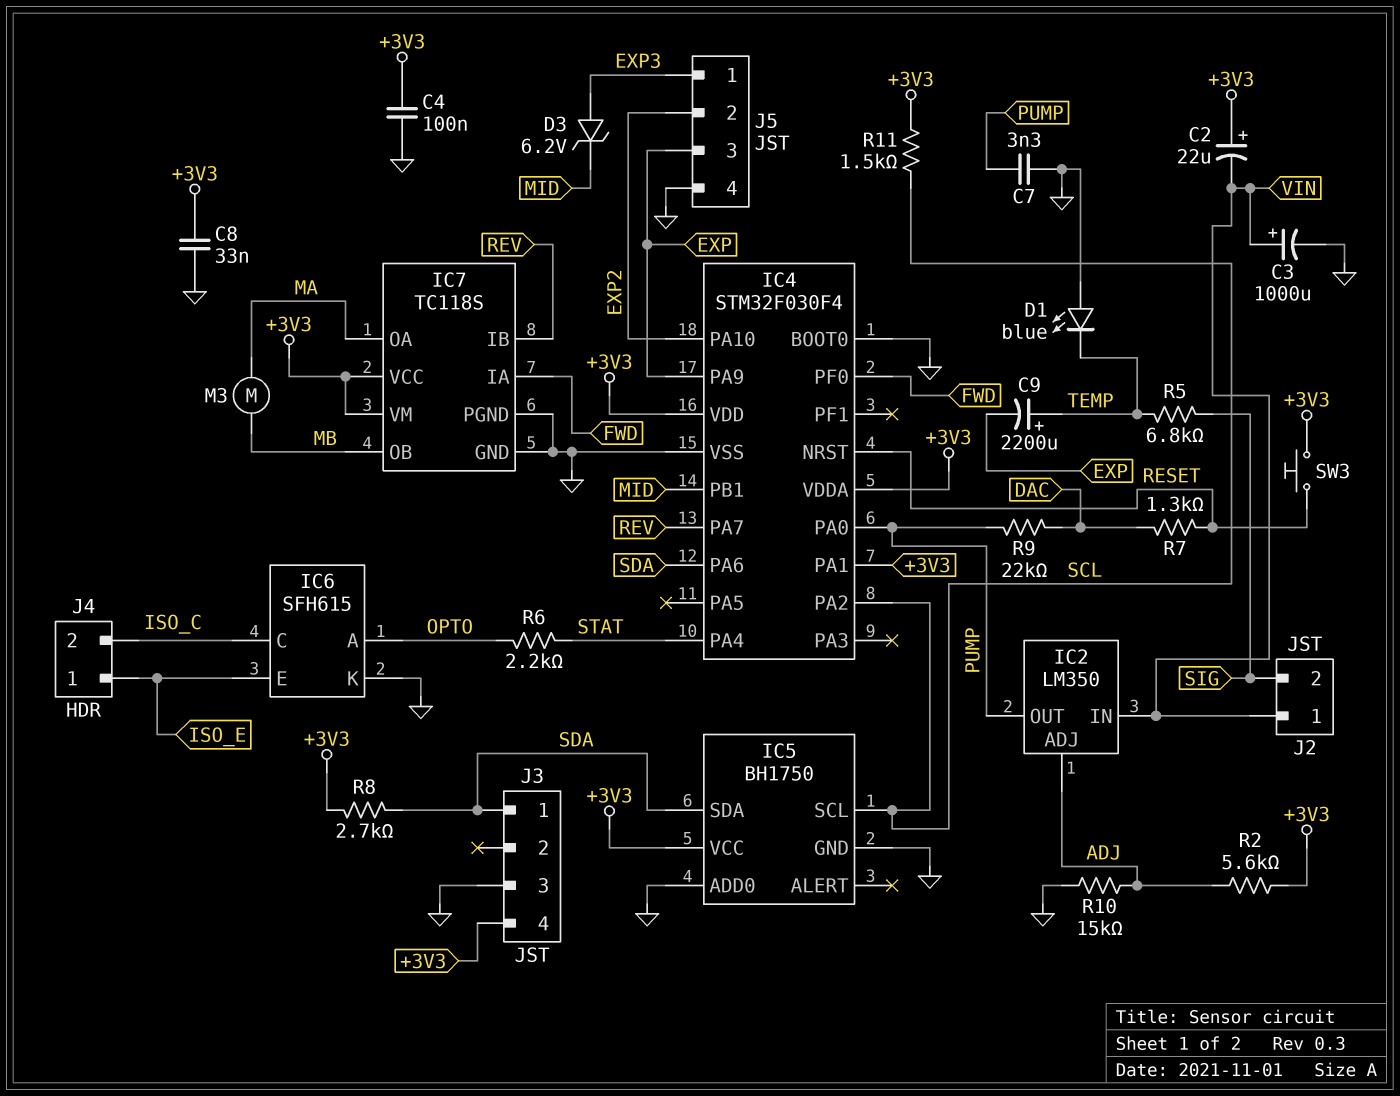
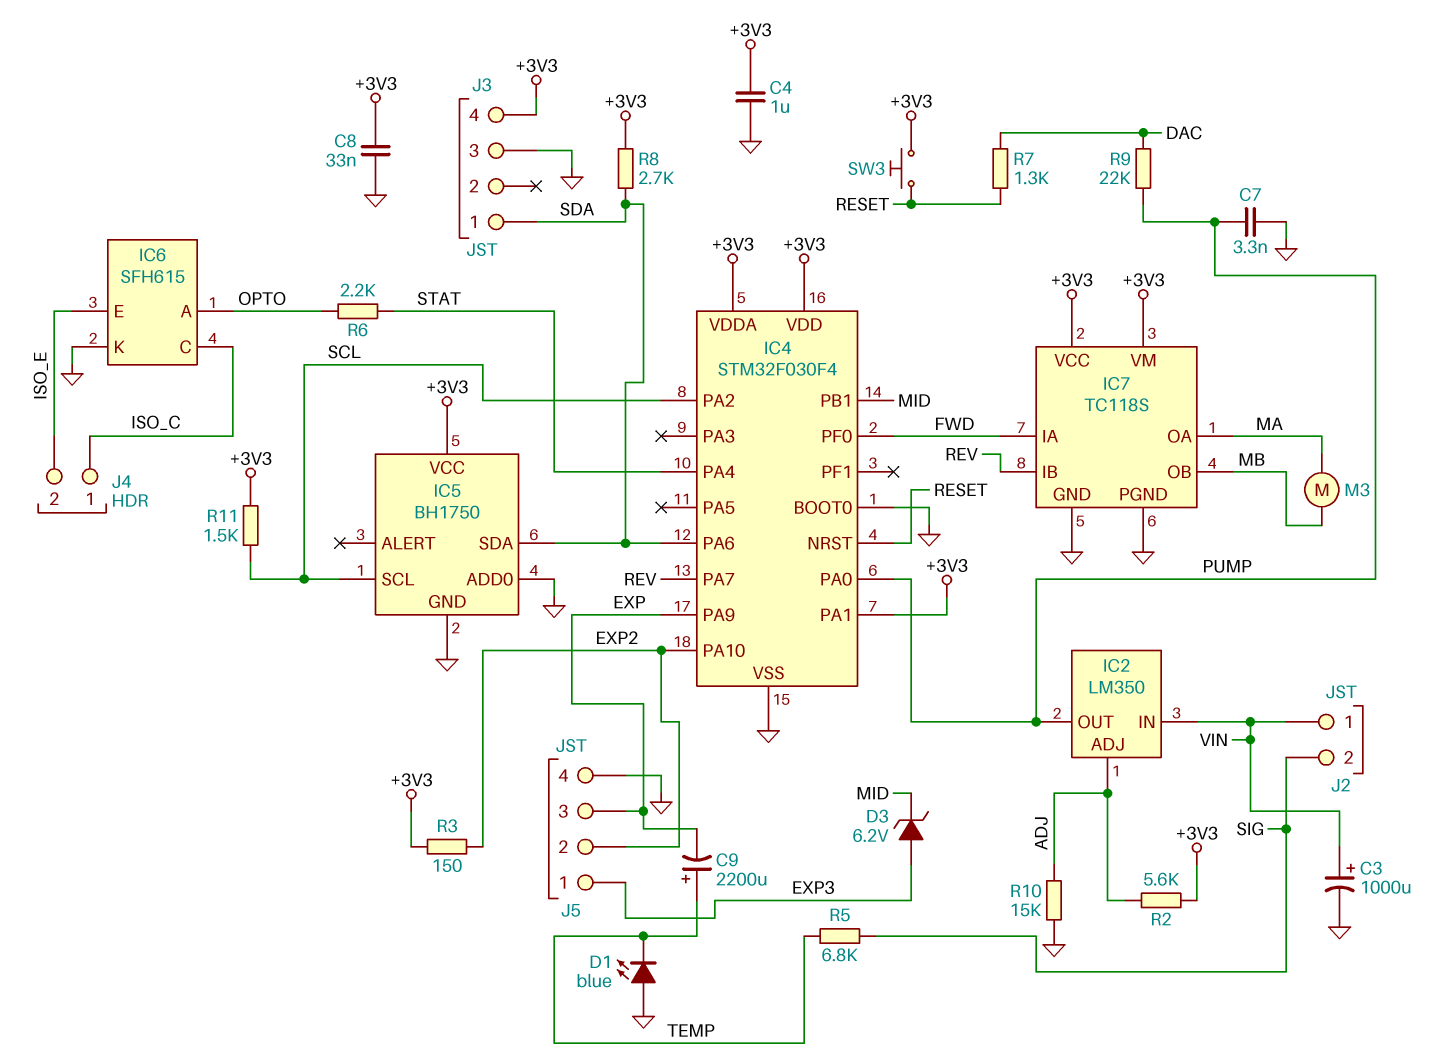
C2: 22uF (plus +3V3, minus VIN) -> none
C4: 100nF (+3V3, GND) -> 1uF (+3V3, GND)
J4 pin 1: ISO_E -> ISO_C
J4 pin 2: ISO_C -> ISO_E
R3: none -> 150 (+3V3, EXP2)

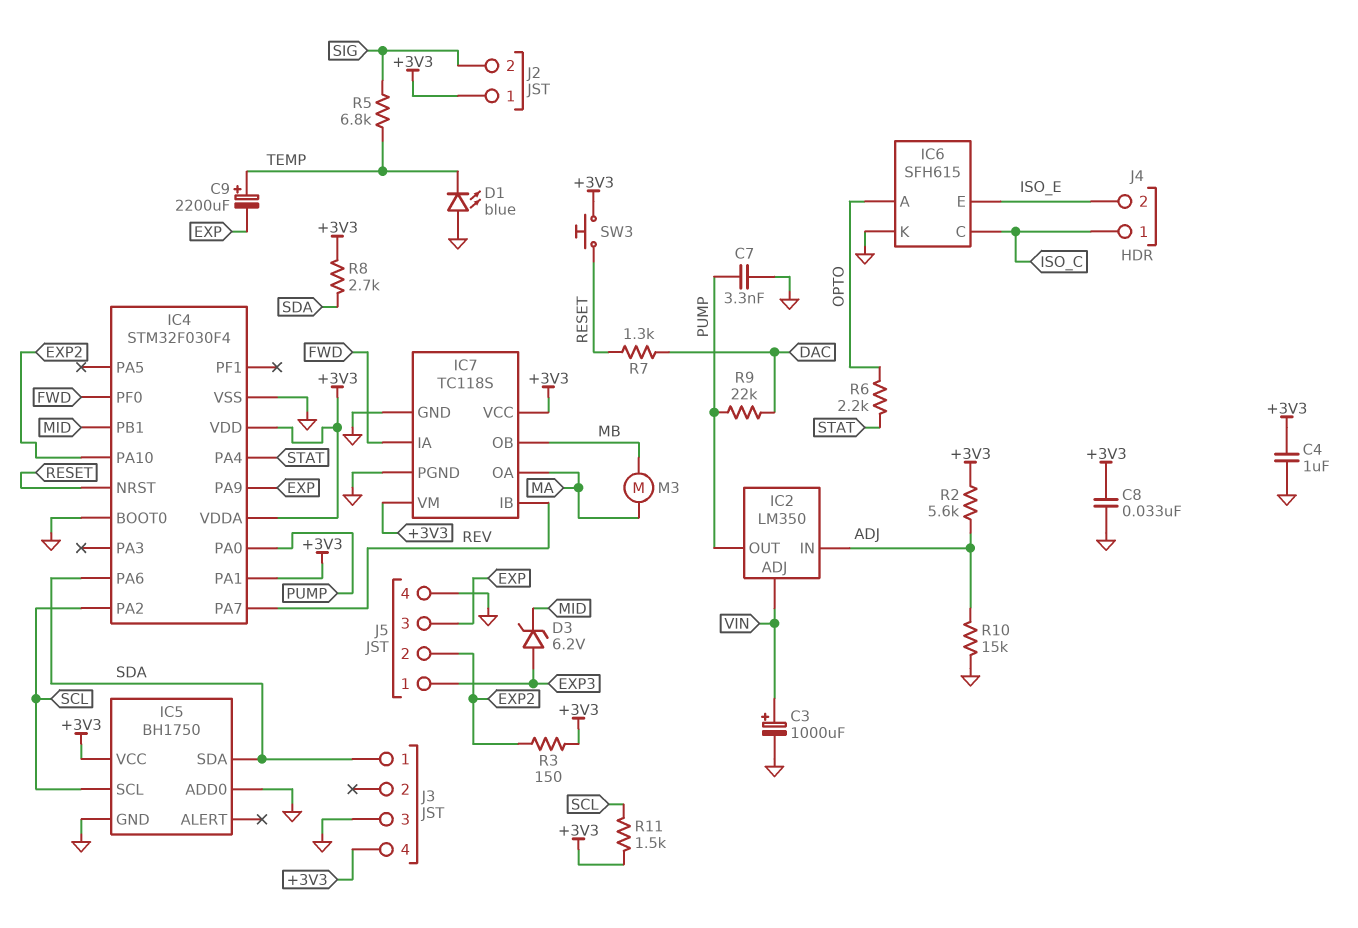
IC2 pin ADJ: ADJ -> VIN
IC2 pin IN: VIN -> ADJ
J2 pin 1: VIN -> +3V3

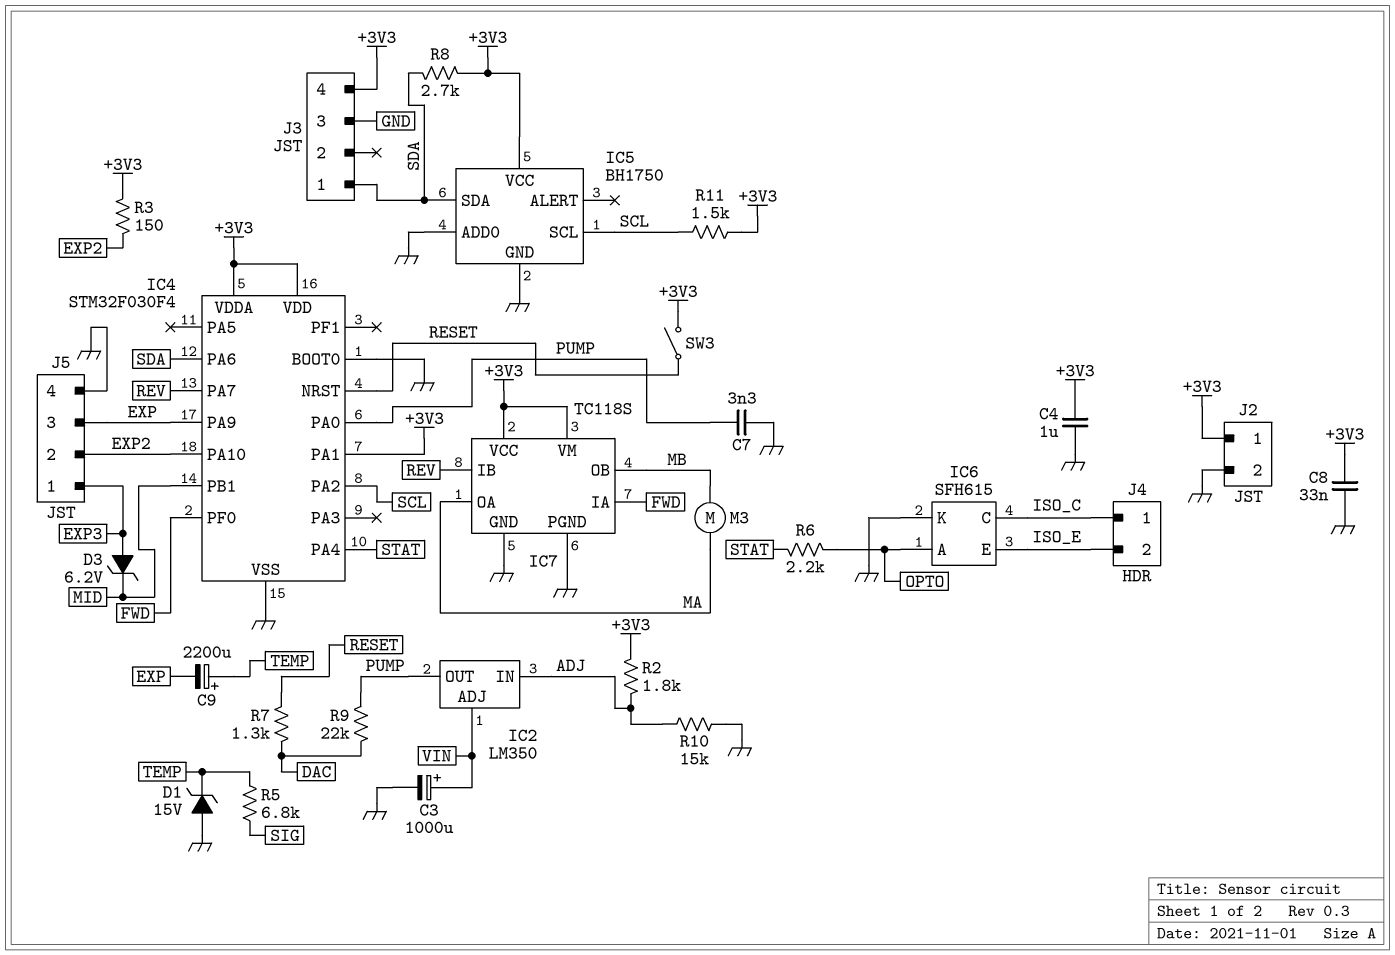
D1: LED blue (A GND, K TEMP) -> zener 15V (A GND, K TEMP)
J2 pin 2: SIG -> GND
R2: 5.6k (+3V3, ADJ) -> 1.8k (+3V3, ADJ)
SW3: button (+3V3, RESET) -> switch (+3V3, RESET)

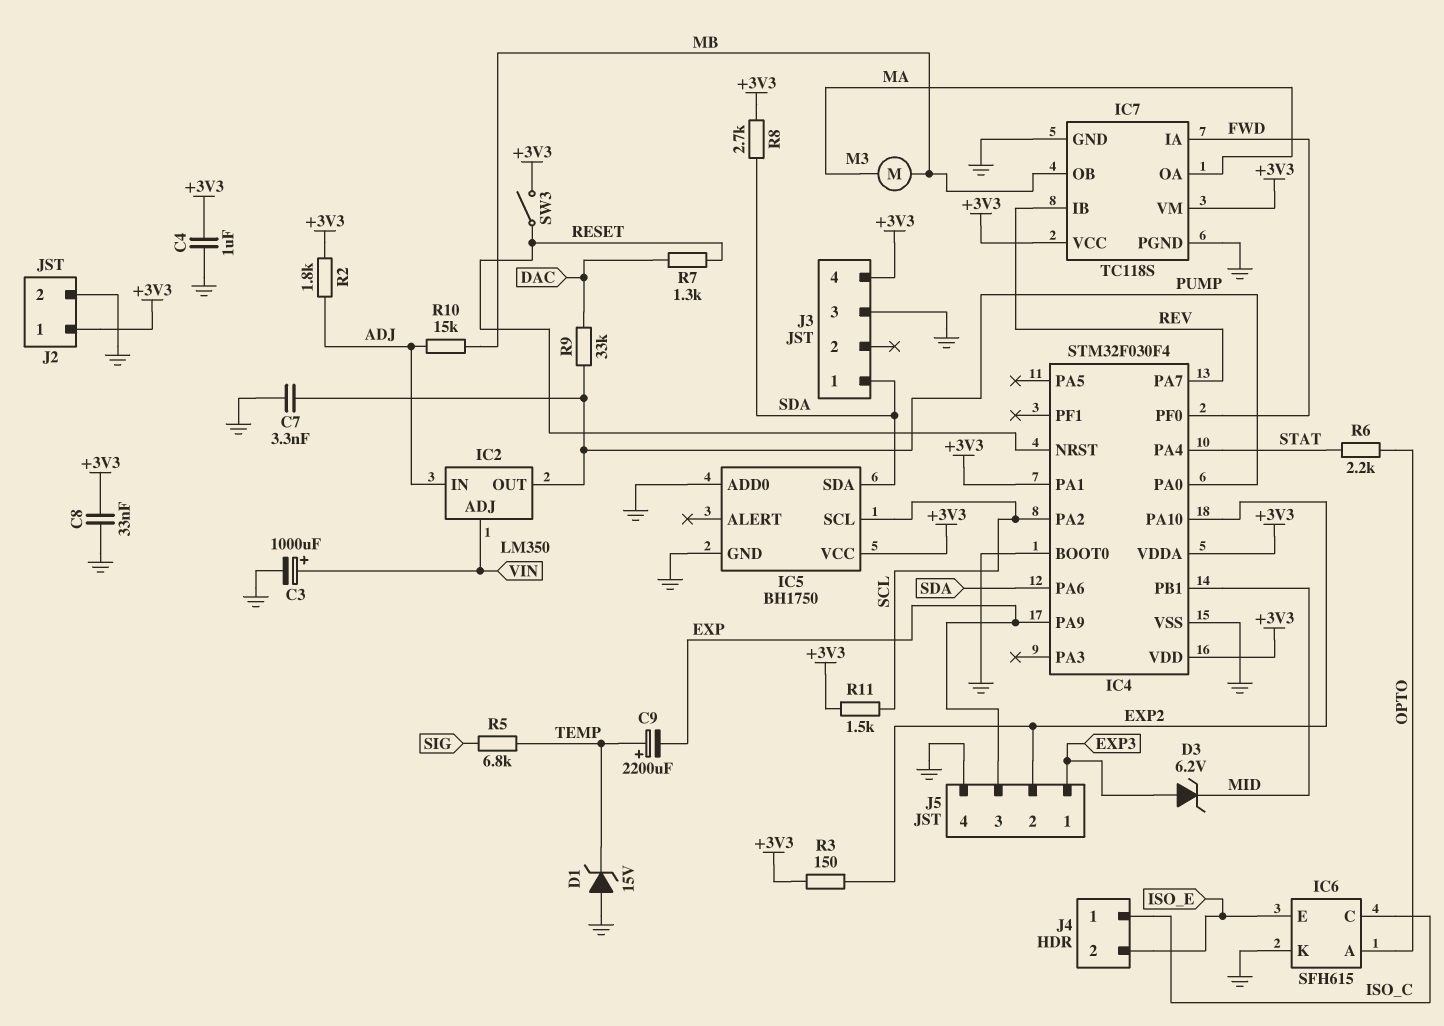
R9: 22k (DAC, PUMP) -> 33k (DAC, PUMP)
R10: 15k (ADJ, GND) -> 15k (ADJ, MB)

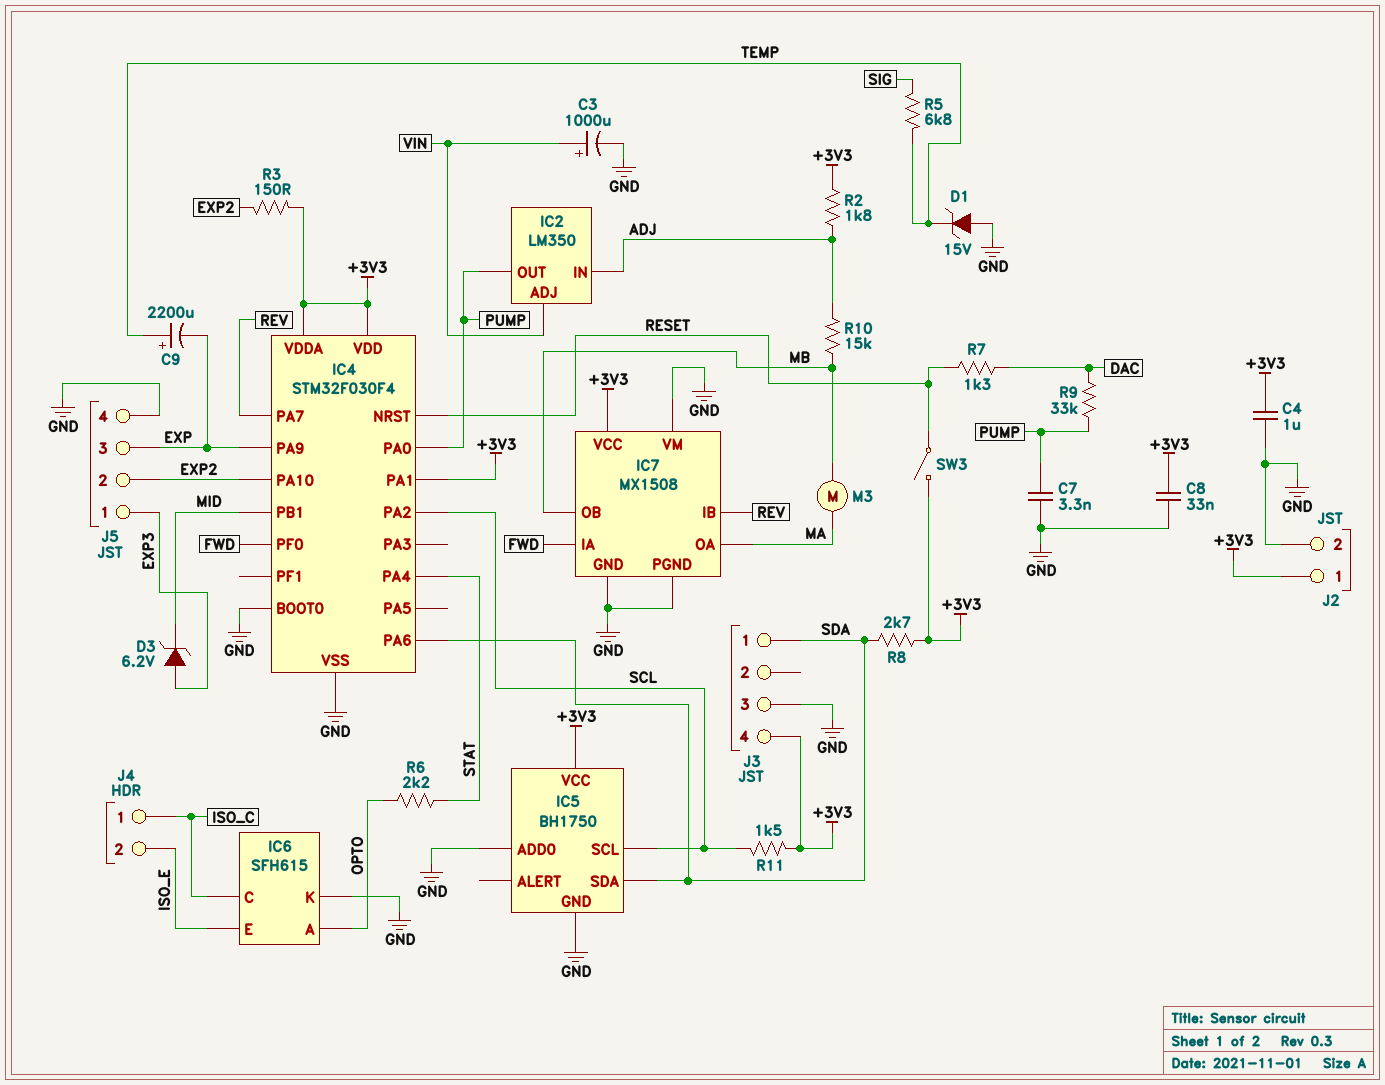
IC7: TC118S -> MX1508
IC7 pin VM: +3V3 -> GND

